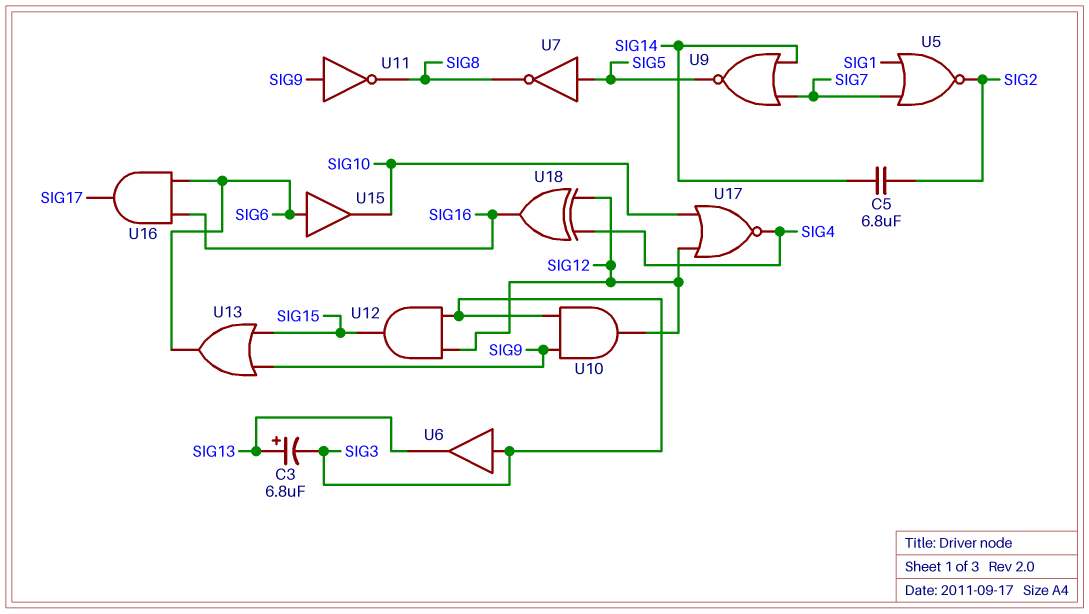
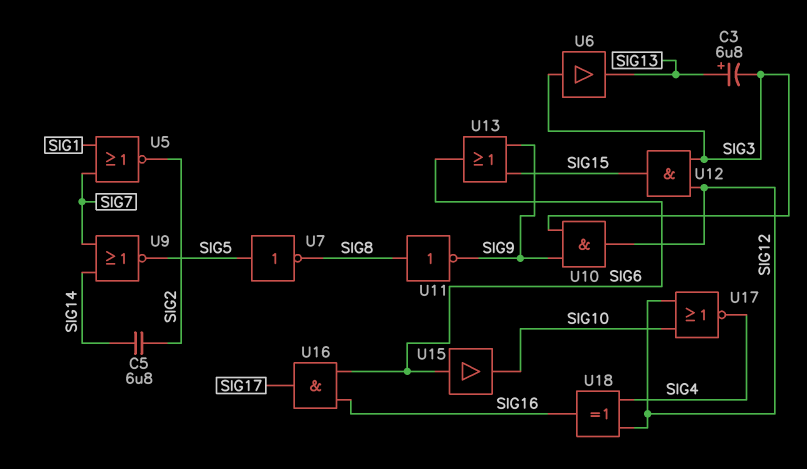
U11: NOT (in SIG9, out SIG8) -> NOT (in SIG8, out SIG9)

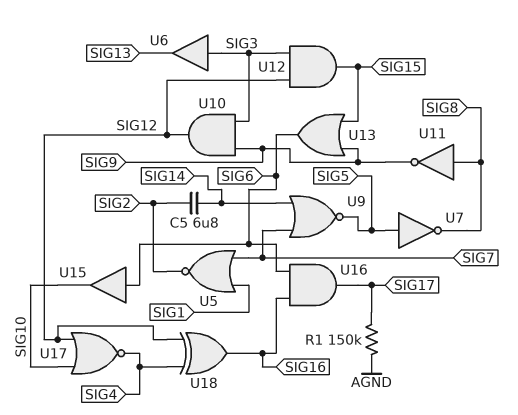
C3: 6.8uF (plus SIG13, minus SIG3) -> none
R1: none -> 150k (AGND, SIG17)

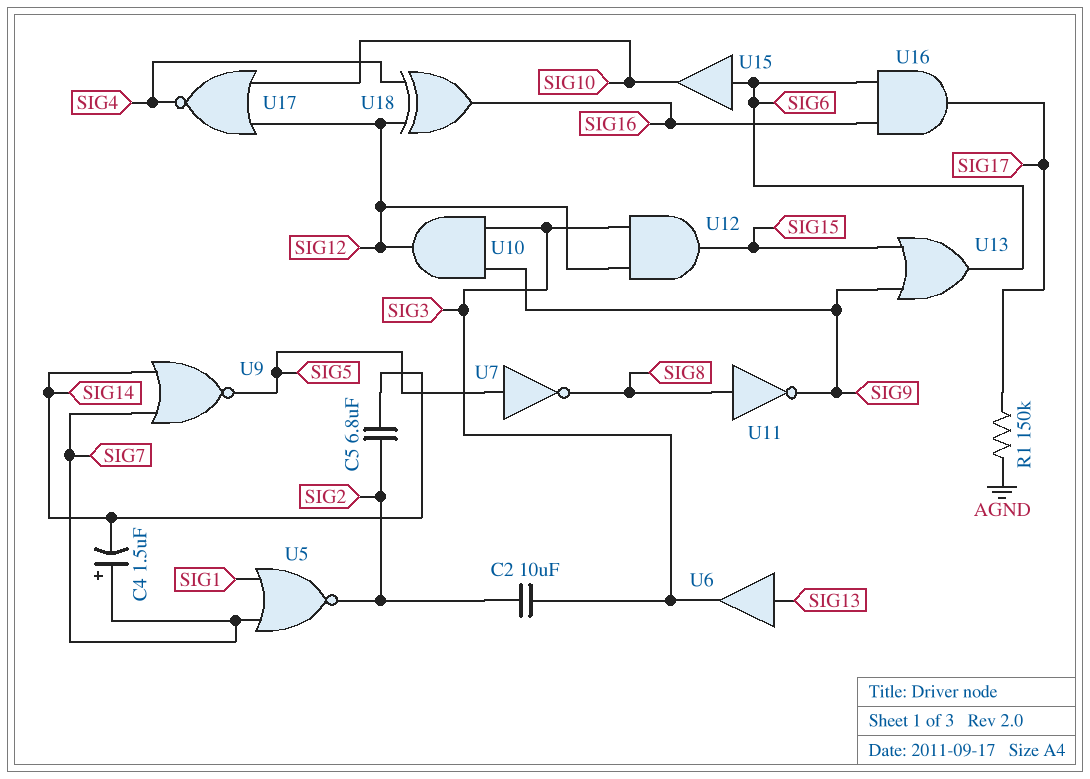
C2: none -> 10uF (SIG2, SIG3)
C4: none -> 1.5uF (plus SIG7, minus SIG14)
U6: buffer (in SIG3, out SIG13) -> buffer (in SIG13, out SIG3)

